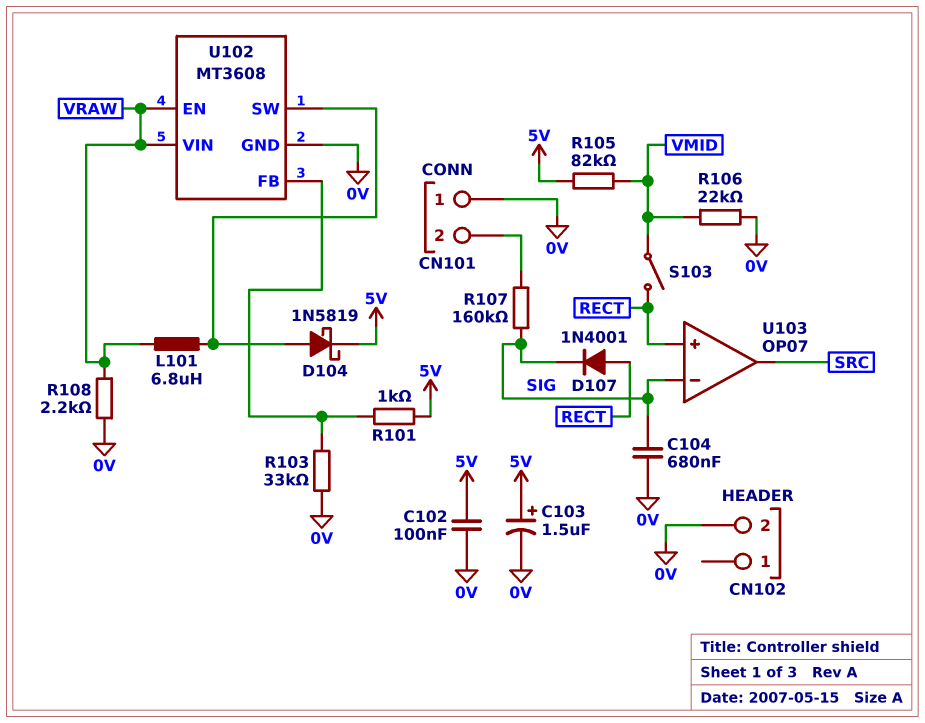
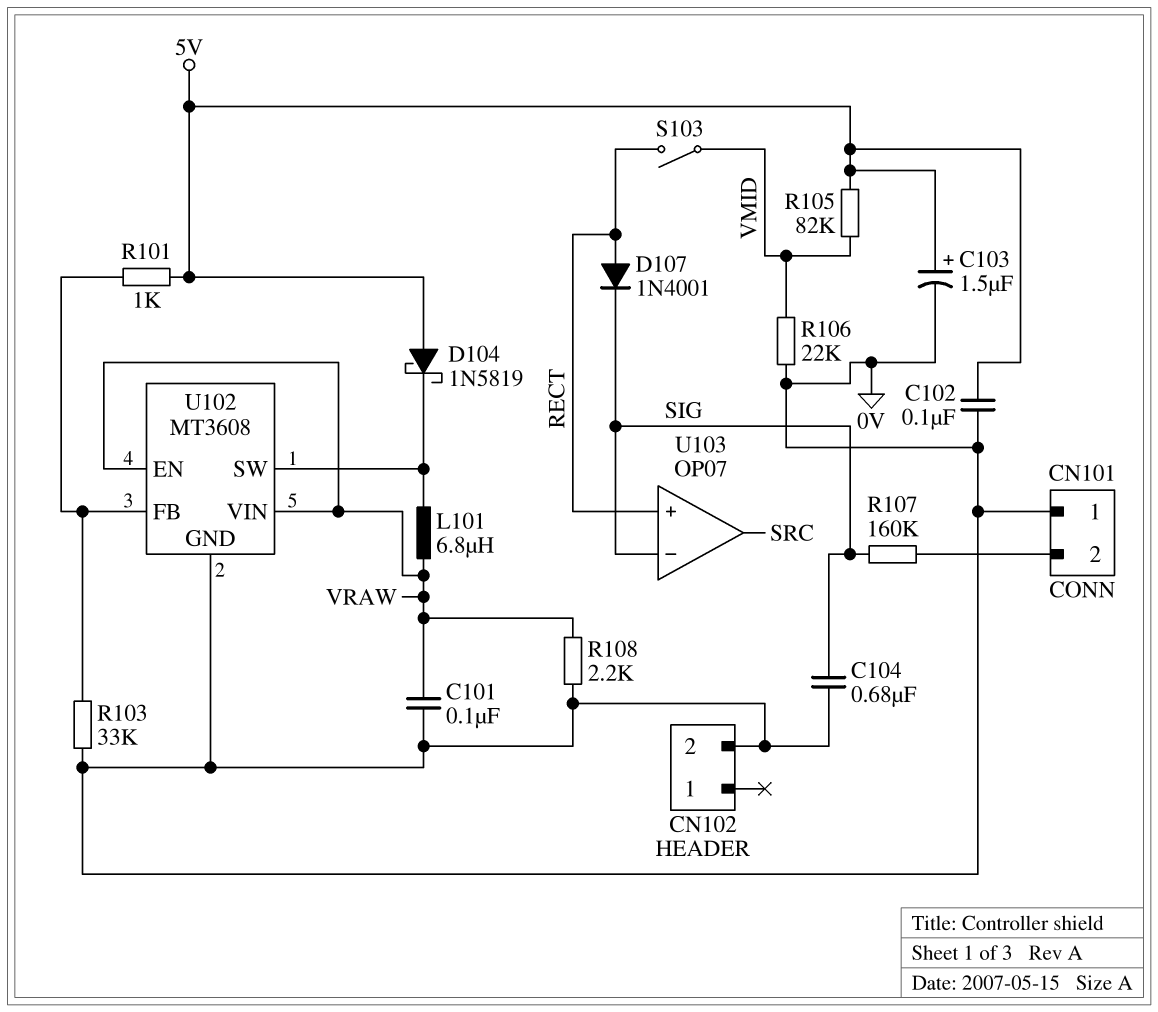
C101: none -> 100nF (0V, VRAW)
D104: schottky 1N5819 (A U102/SW, K 5V) -> schottky 1N5819 (A 5V, K U102/SW)

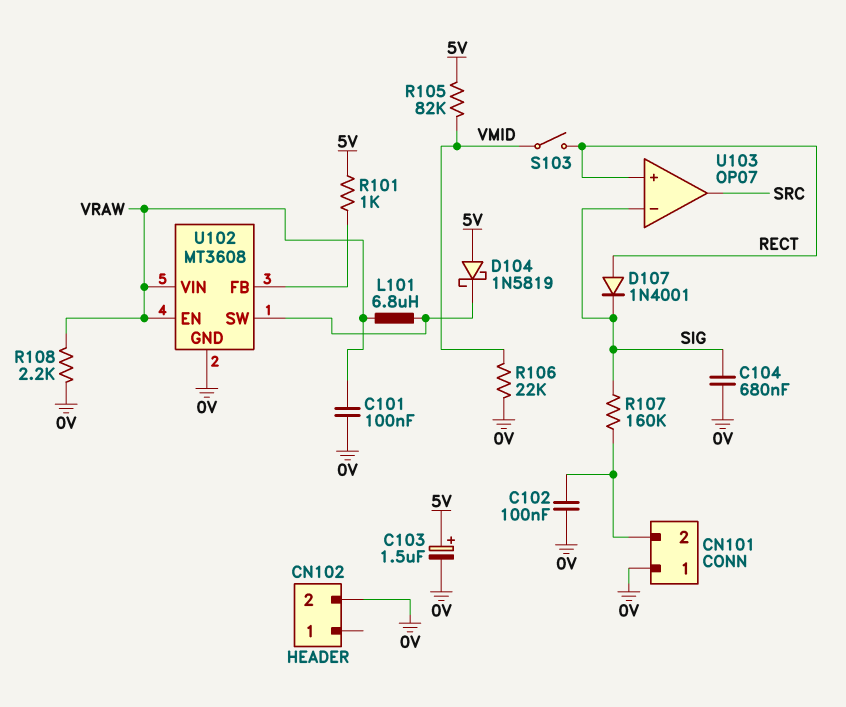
C102: 100nF (0V, 5V) -> 100nF (0V, CN101/2)
R103: 33k (0V, U102/FB) -> none

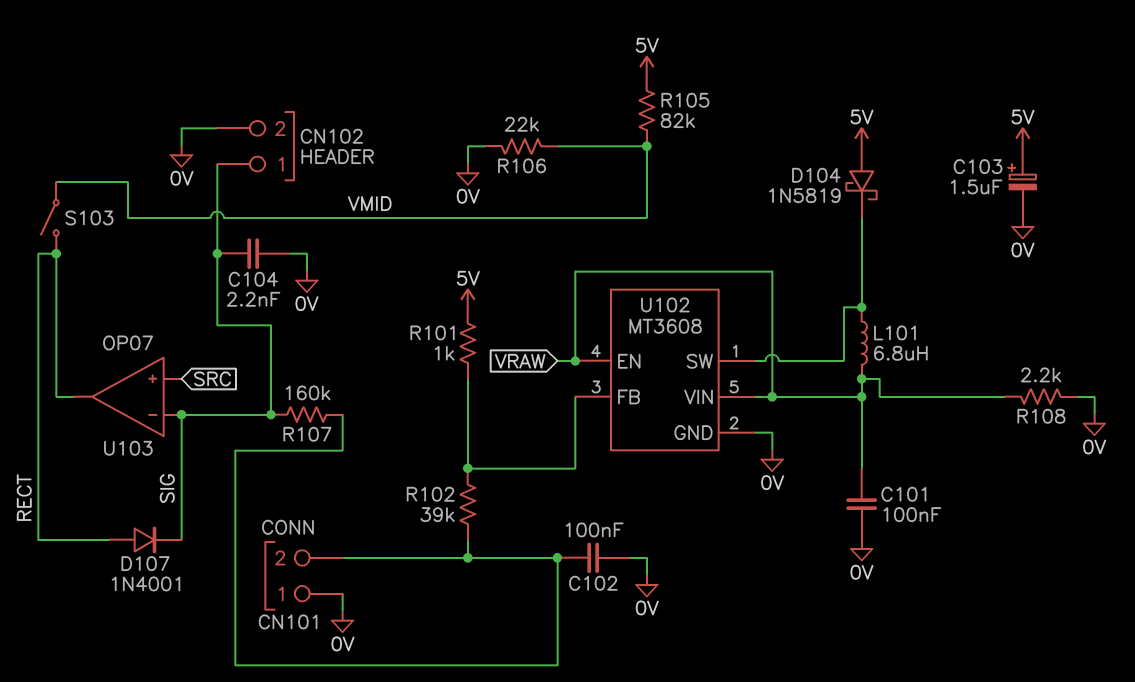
C104: 680nF (0V, SIG) -> 2.2nF (0V, SIG)
CN102 pin 1: none -> SIG
R102: none -> 39k (CN101/2, U102/FB)
U103 pin in+: RECT -> SRC
U103 pin out: SRC -> RECT

